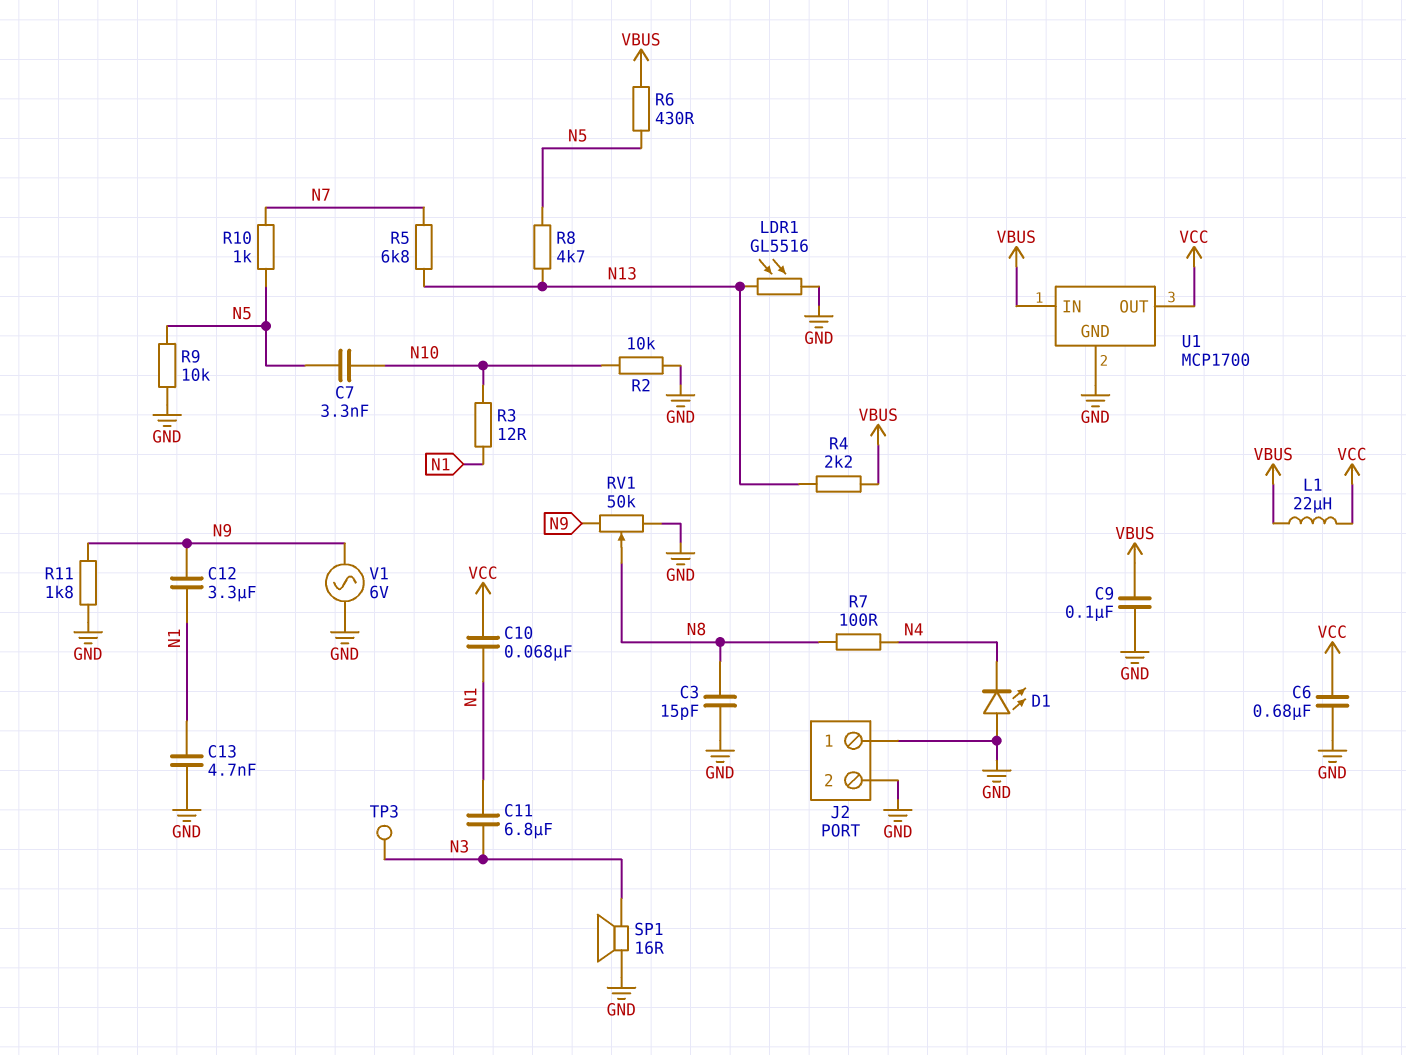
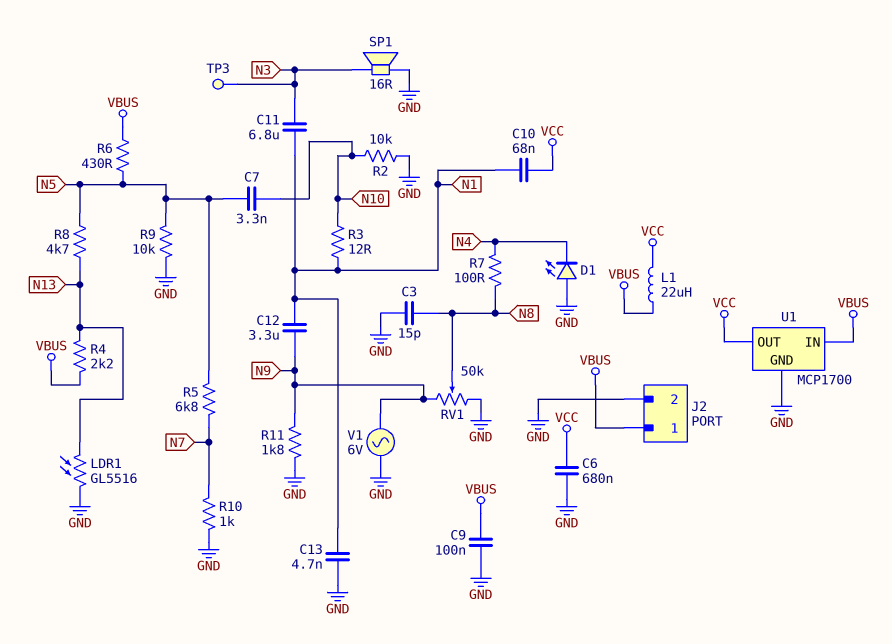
J2 pin 1: GND -> VBUS
R5: 6.8k (N7, N13) -> 6.8k (N5, N7)
R10: 1k (N5, N7) -> 1k (GND, N7)

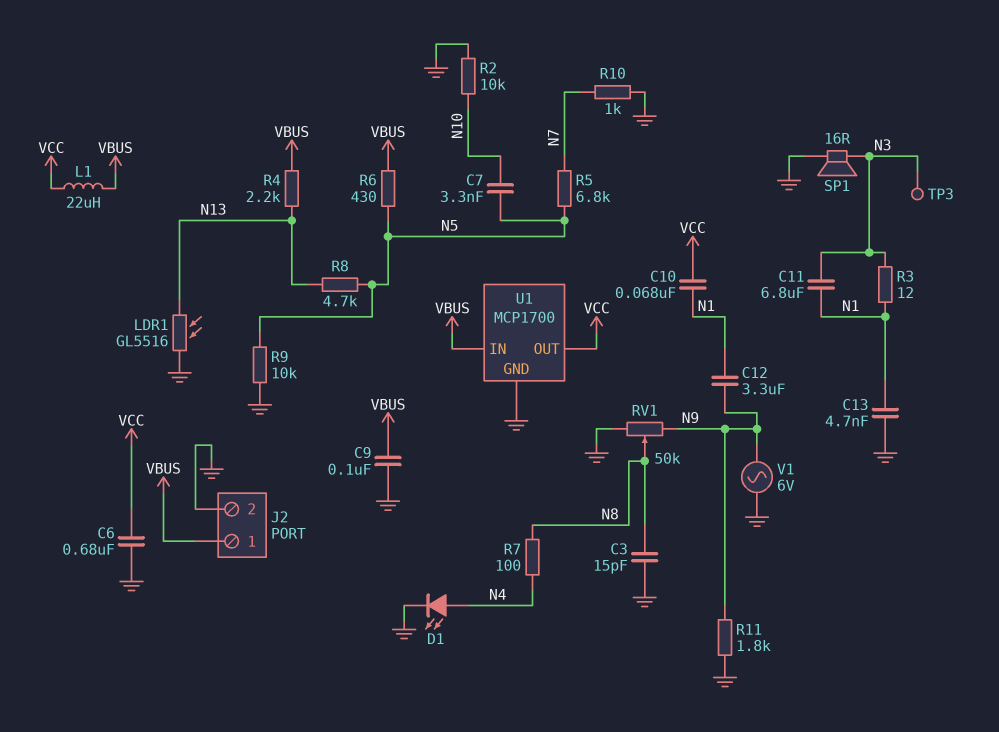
D1: LED (A GND, K N4) -> LED (A N4, K GND)
R3: 12 (N1, N10) -> 12 (N1, N3)

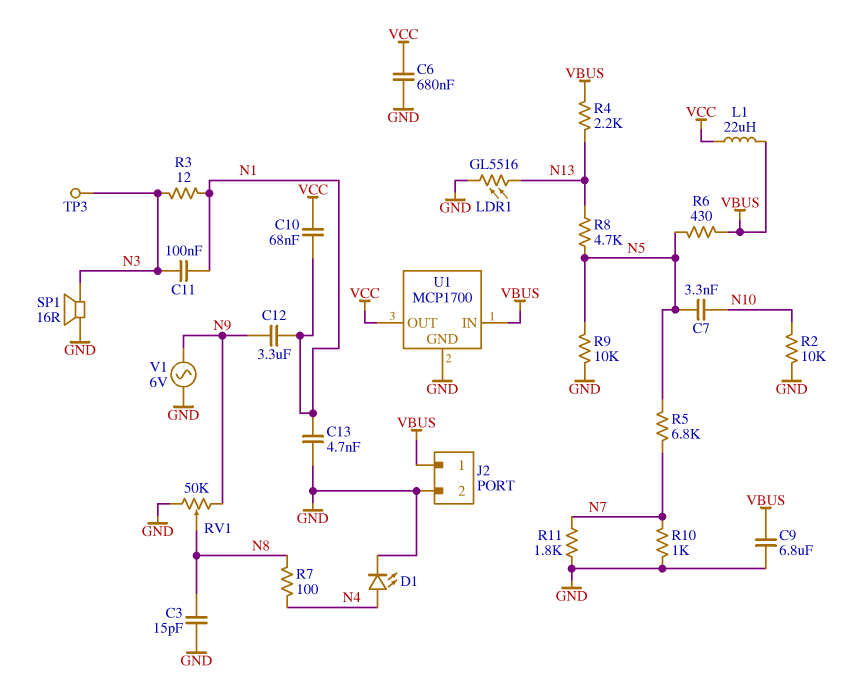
C9: 100nF (GND, VBUS) -> 6.8uF (GND, VBUS)
C11: 6.8uF (N1, N3) -> 100nF (N1, N3)
R11: 1.8k (GND, N9) -> 1.8k (GND, N7)

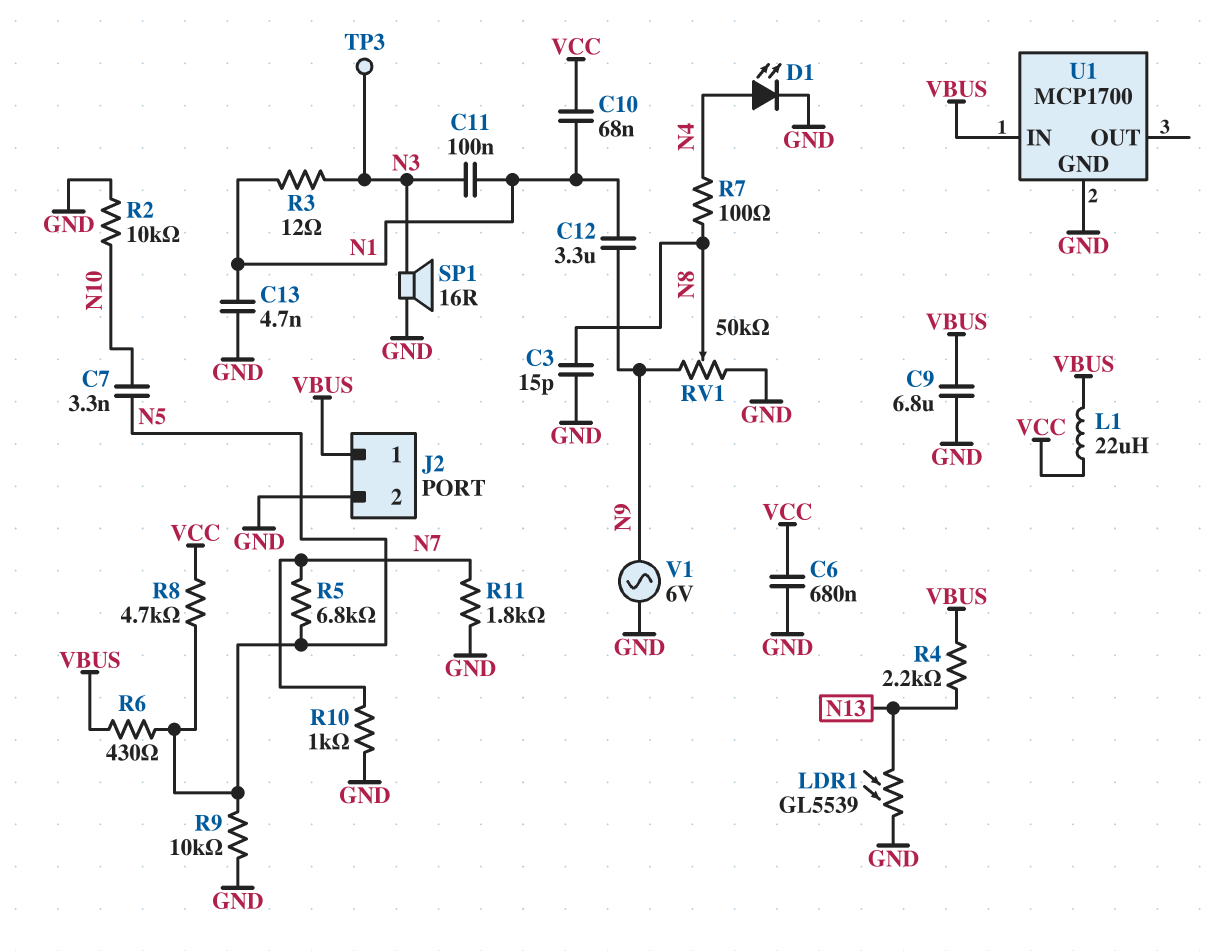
LDR1: GL5516 (GND, N13) -> GL5539 (GND, N13)
R8: 4.7k (N5, N13) -> 4.7k (N5, VCC)
U1 pin OUT: VCC -> none

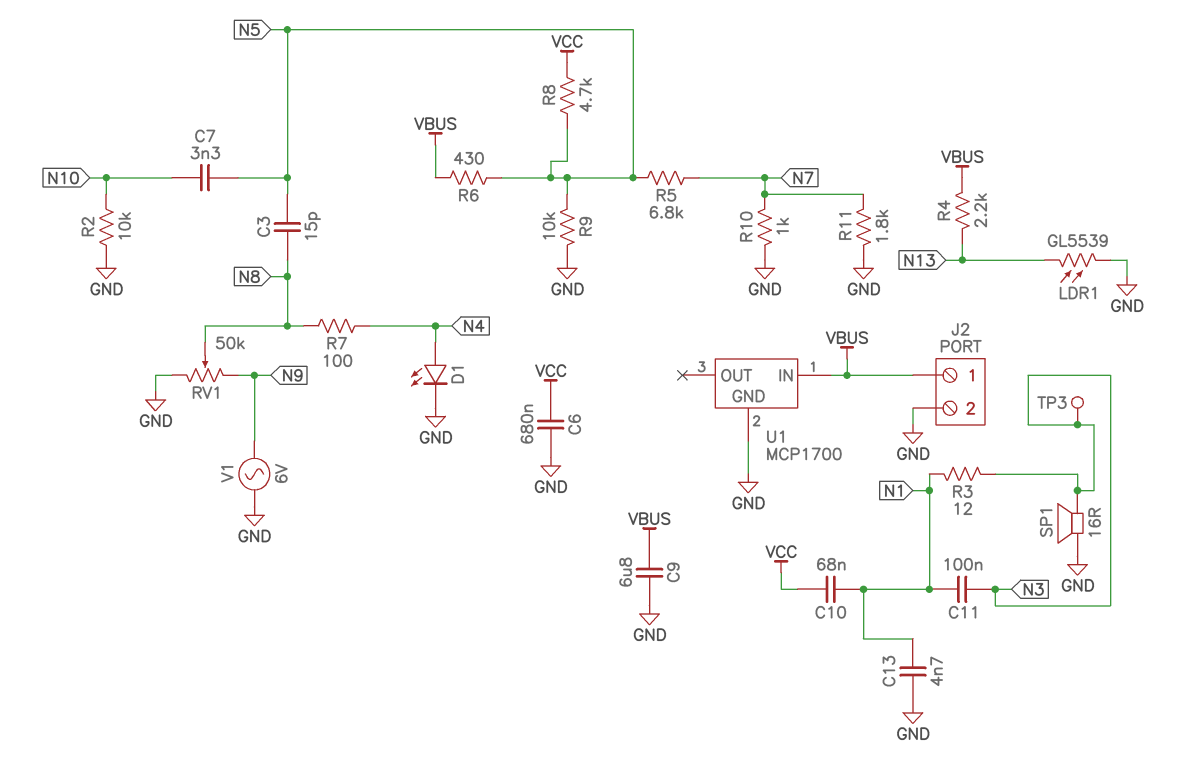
C3: 15pF (GND, N8) -> 15pF (N5, N8)
C12: 3.3uF (N1, N9) -> none
L1: 22uH (VBUS, VCC) -> none

